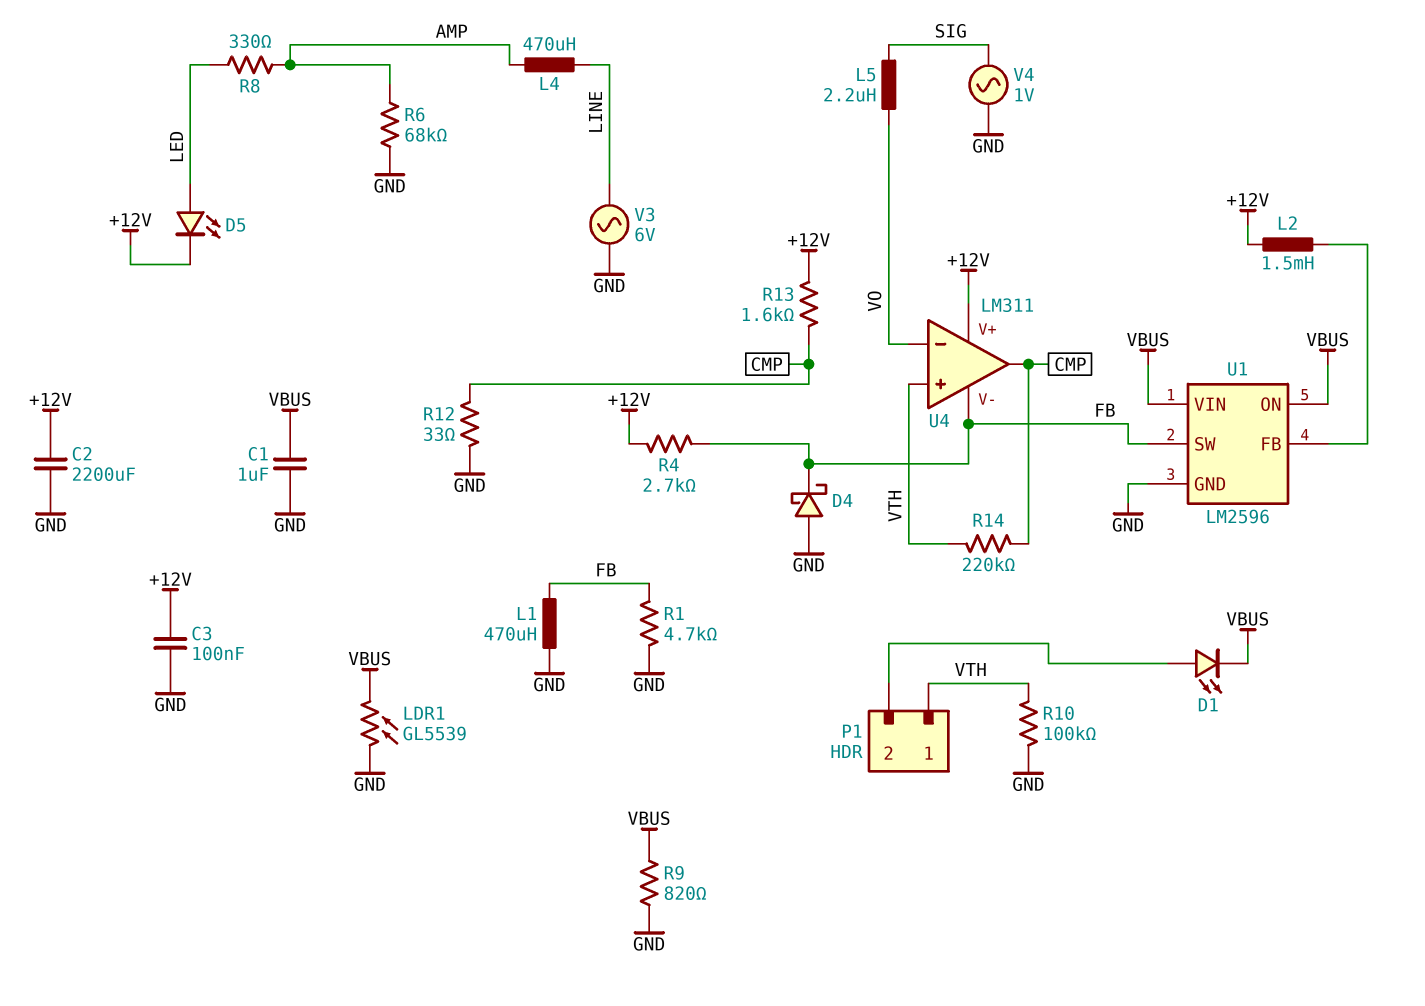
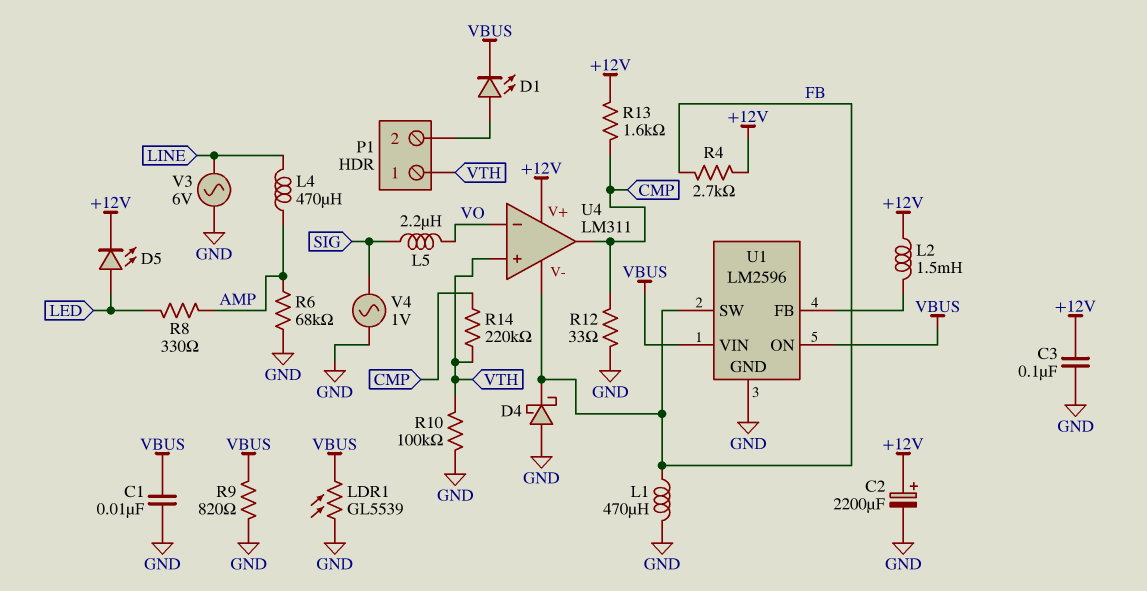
C1: 1uF (GND, VBUS) -> 10nF (GND, VBUS)
C2: 2200uF (+12V, GND) -> 2200uF (plus +12V, minus GND)
R1: 4.7k (FB, GND) -> none

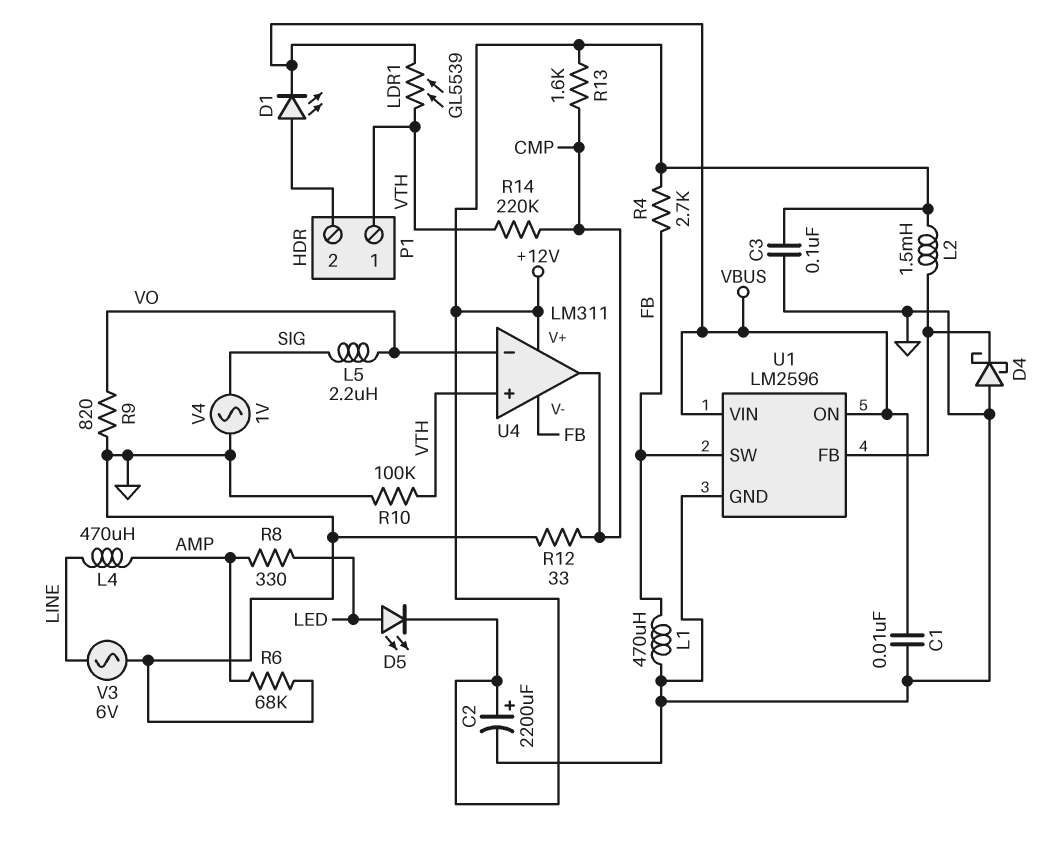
D4: schottky (A GND, K FB) -> schottky (A GND, K U1/FB)
LDR1: GL5539 (GND, VBUS) -> GL5539 (VBUS, VTH)
R9: 820 (GND, VBUS) -> 820 (GND, VO)

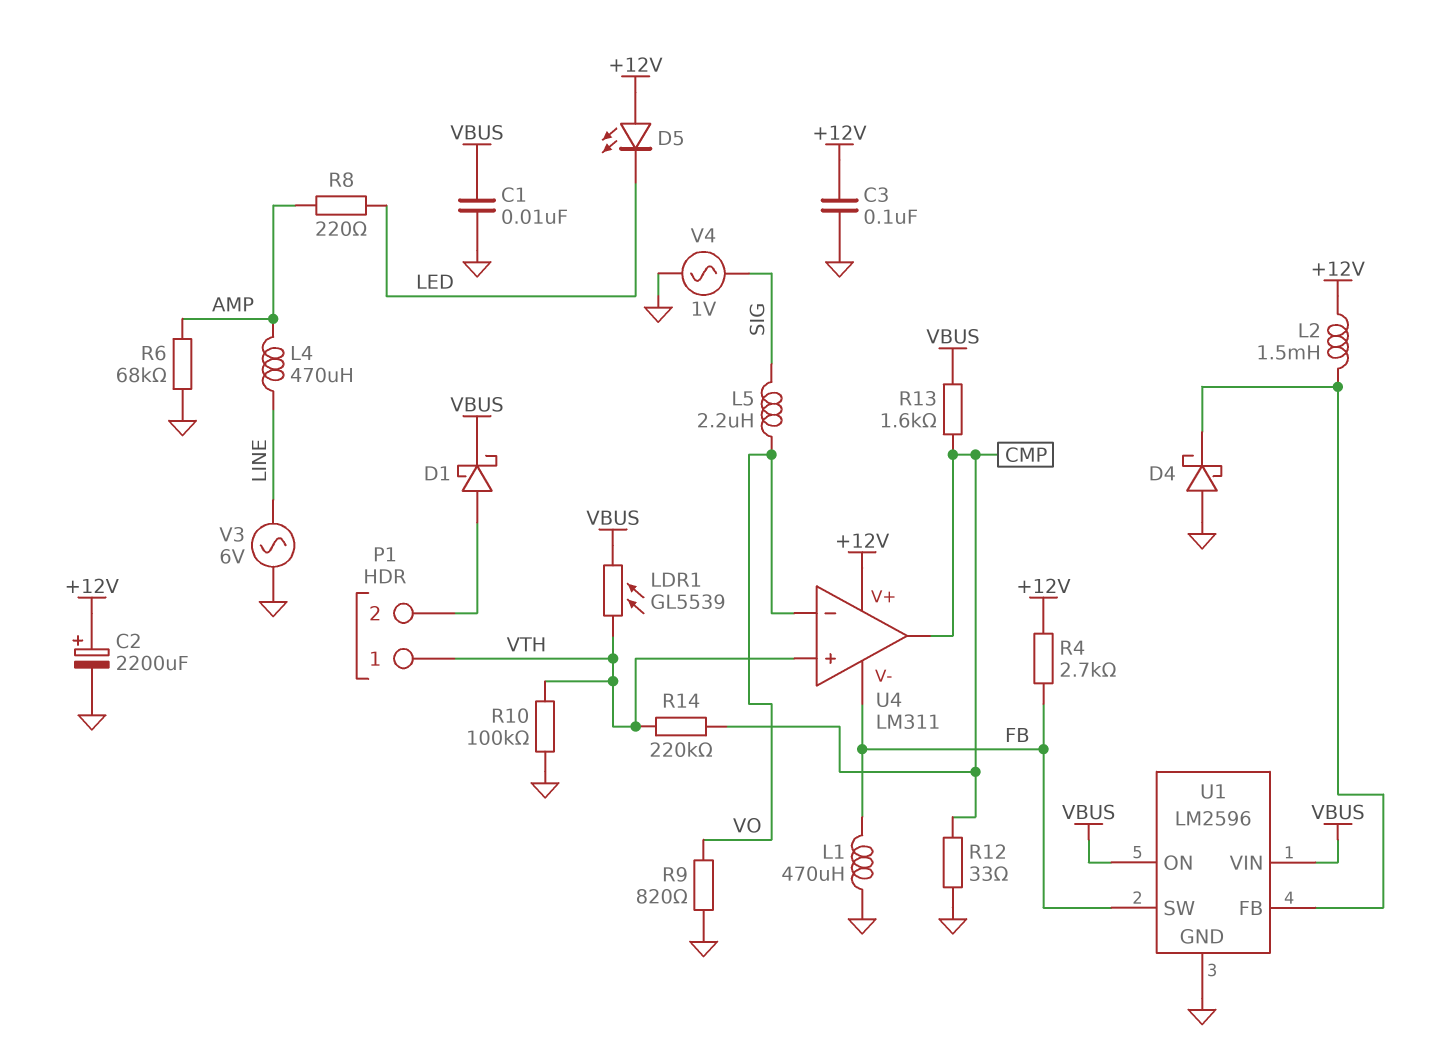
D1: LED (A P1/2, K VBUS) -> schottky (A P1/2, K VBUS)
D5: LED (A LED, K +12V) -> LED (A +12V, K LED)
R8: 330 (AMP, LED) -> 220 (AMP, LED)
R13: 1.6k (+12V, CMP) -> 1.6k (CMP, VBUS)

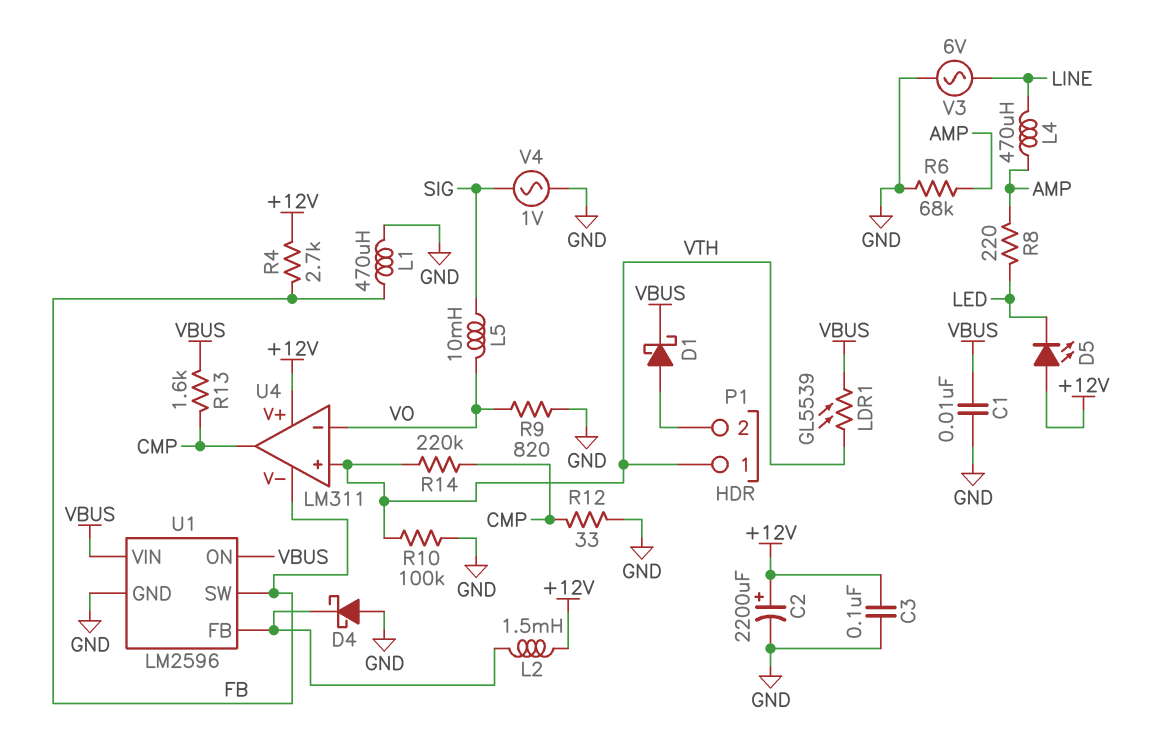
L5: 2.2uH (SIG, VO) -> 10mH (SIG, VO)

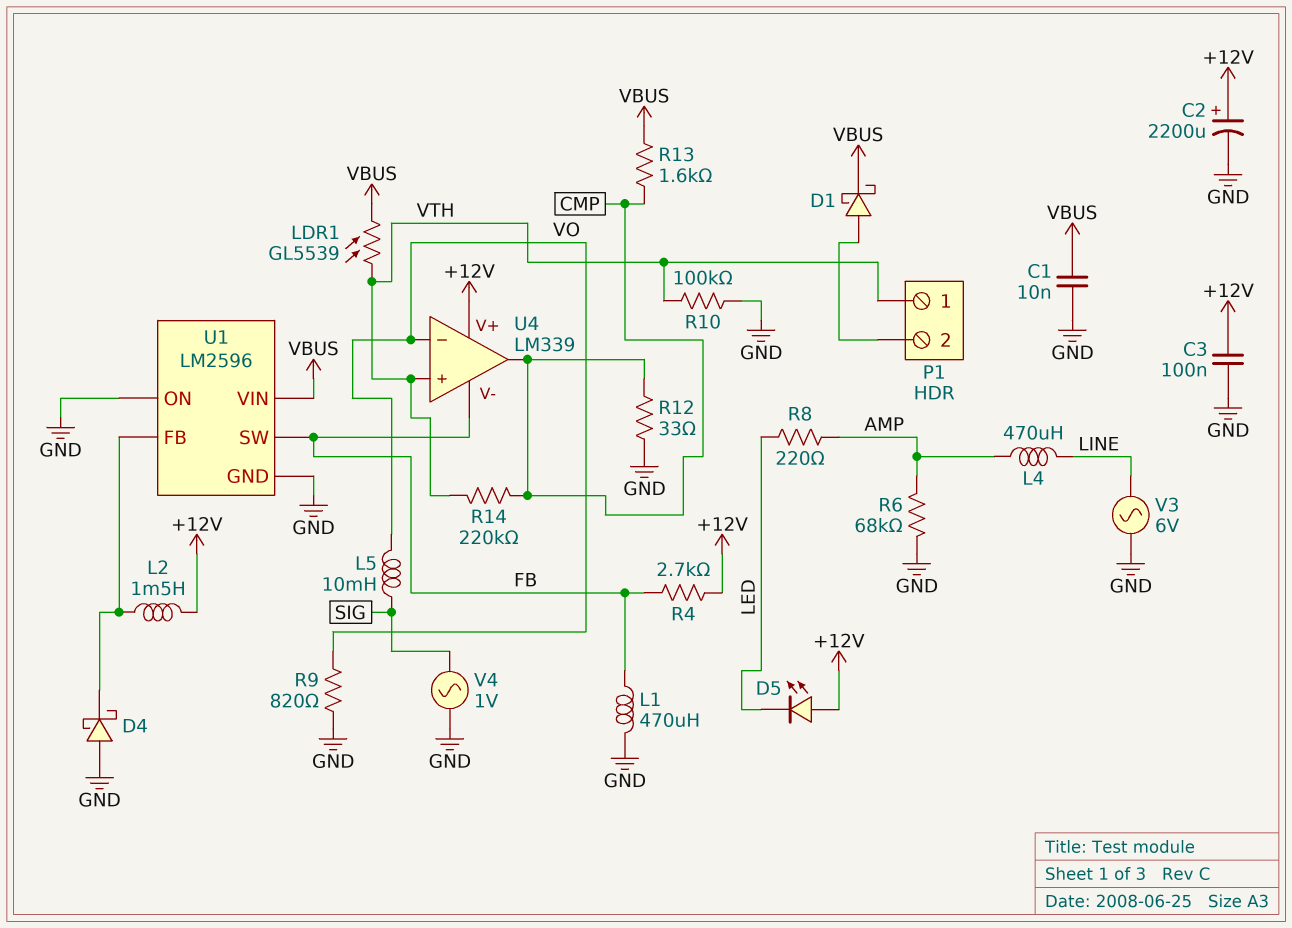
U1 pin ON: VBUS -> GND
U4: LM311 -> LM339

